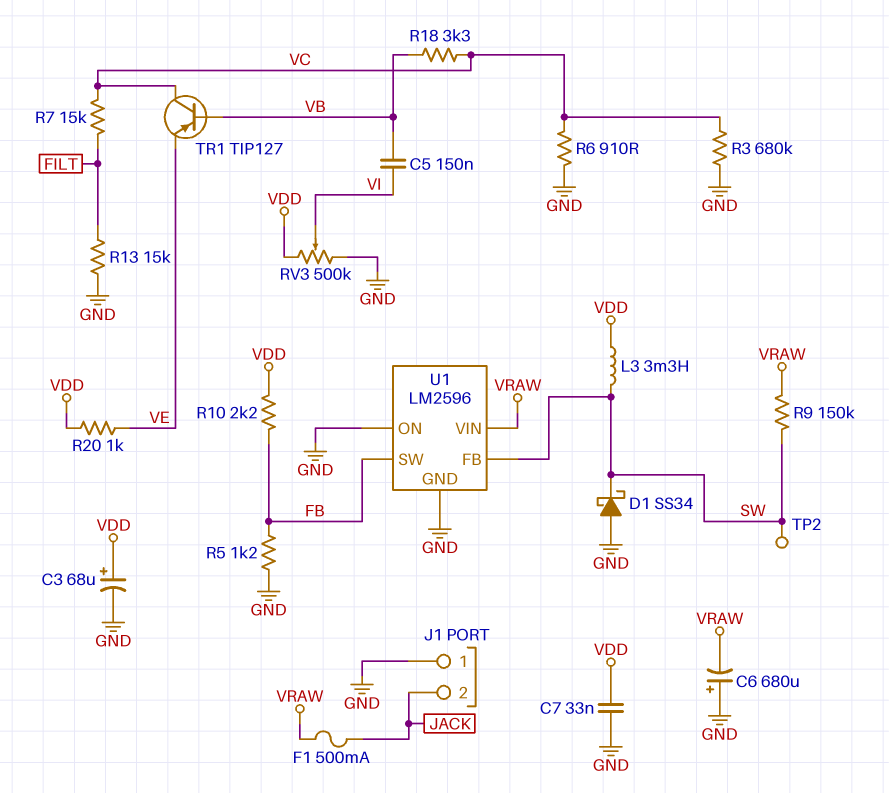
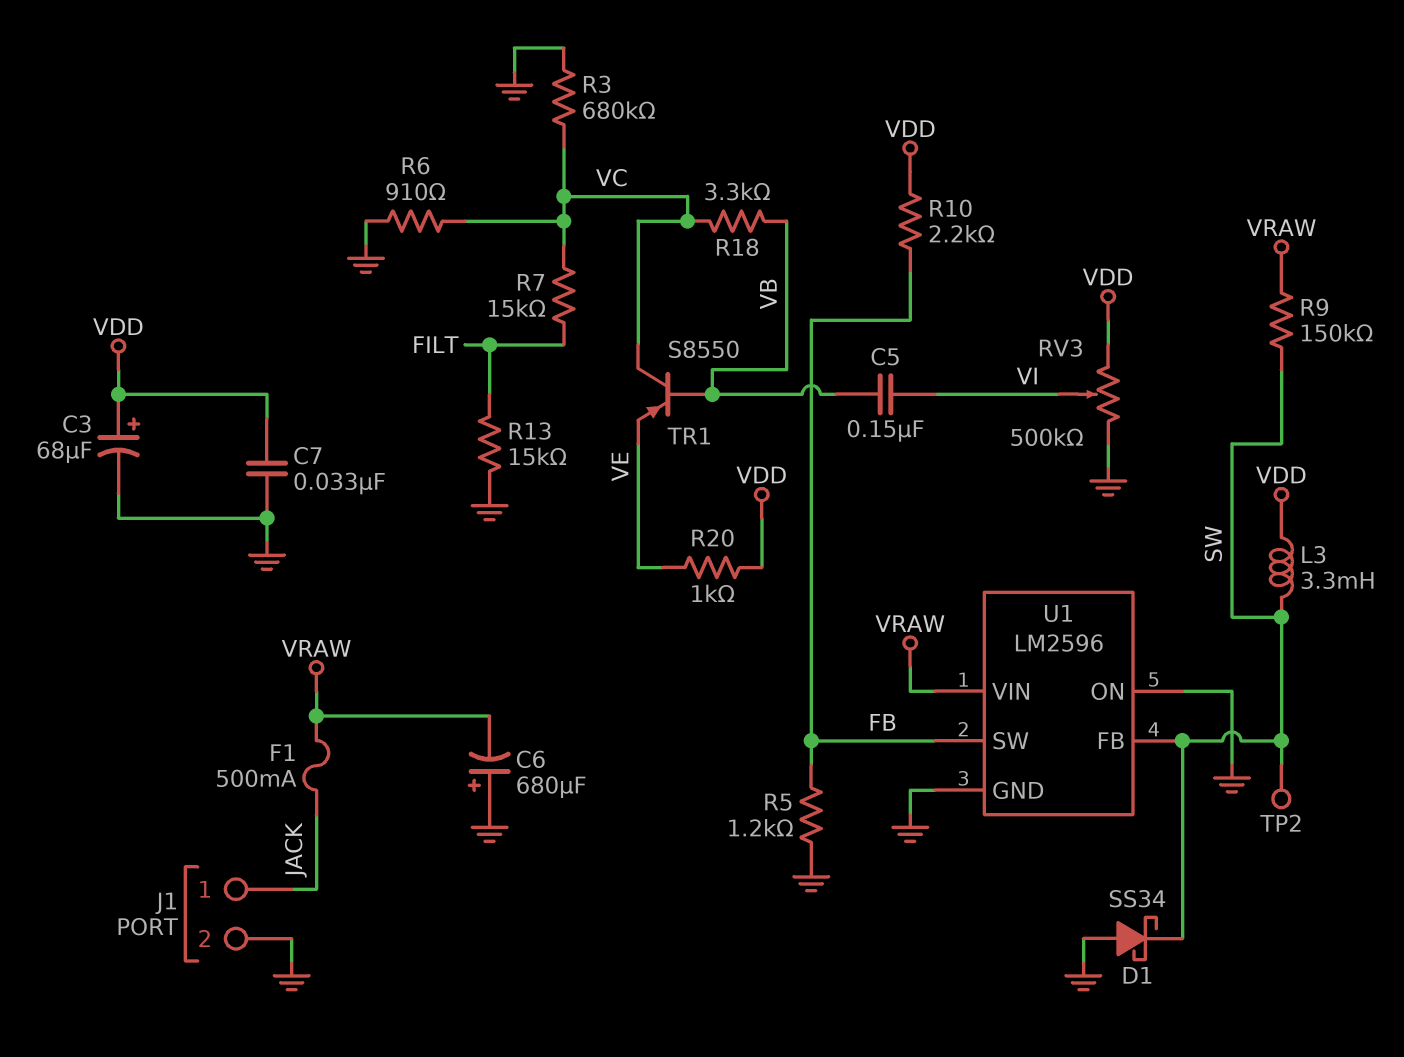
J1 pin 1: GND -> JACK
J1 pin 2: JACK -> GND
TR1: PNP TIP127 (B VB, C VC, E VE) -> PNP S8550 (B VB, C VC, E VE)

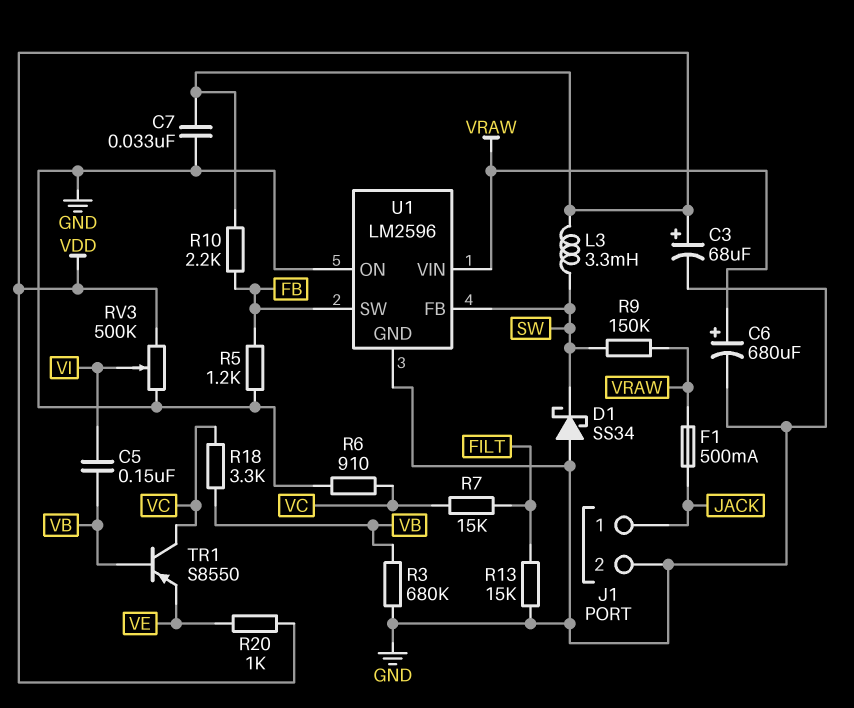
C6: 680uF (plus GND, minus VRAW) -> 680uF (plus VRAW, minus GND)
R3: 680k (GND, VC) -> 680k (GND, VB)
TP2: test point (SW) -> none

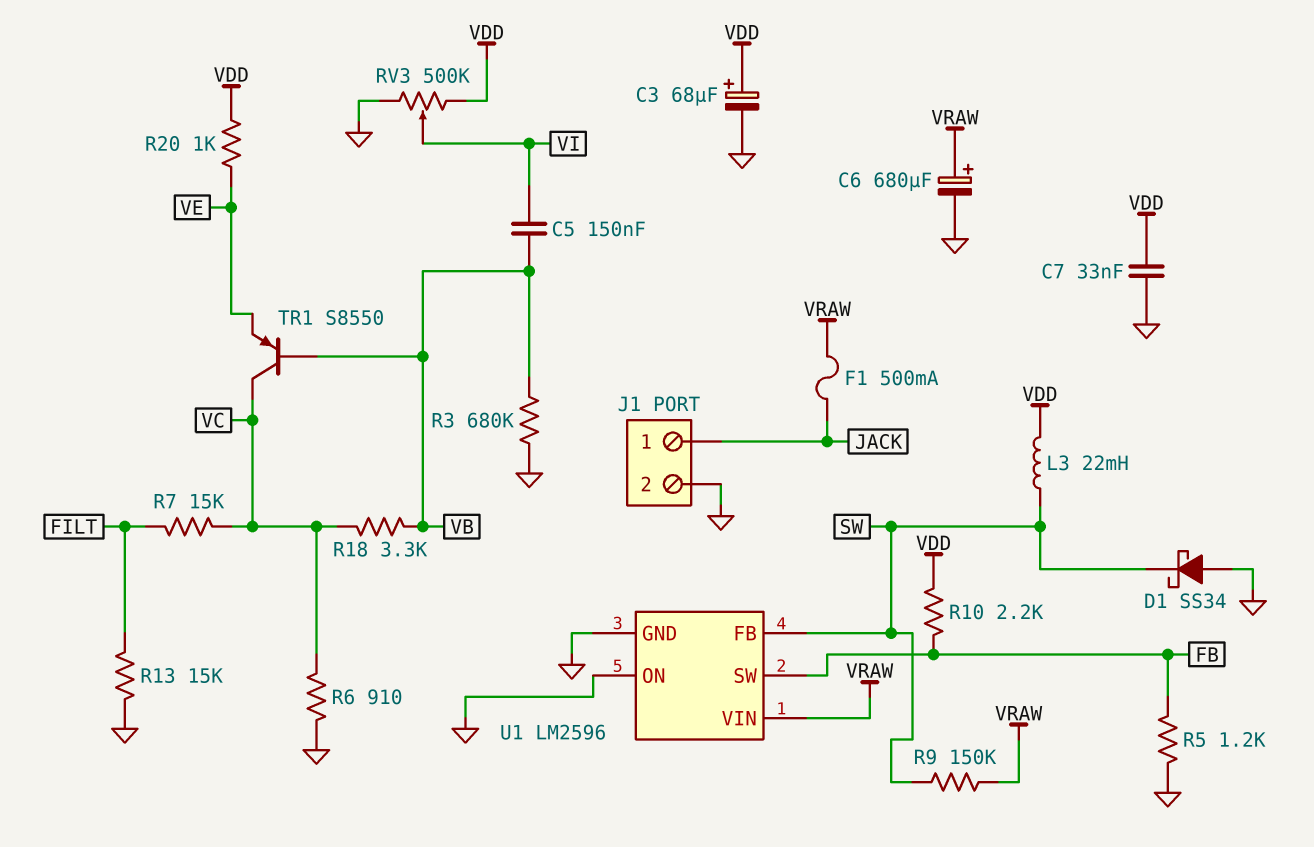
L3: 3.3mH (SW, VDD) -> 22mH (SW, VDD)

